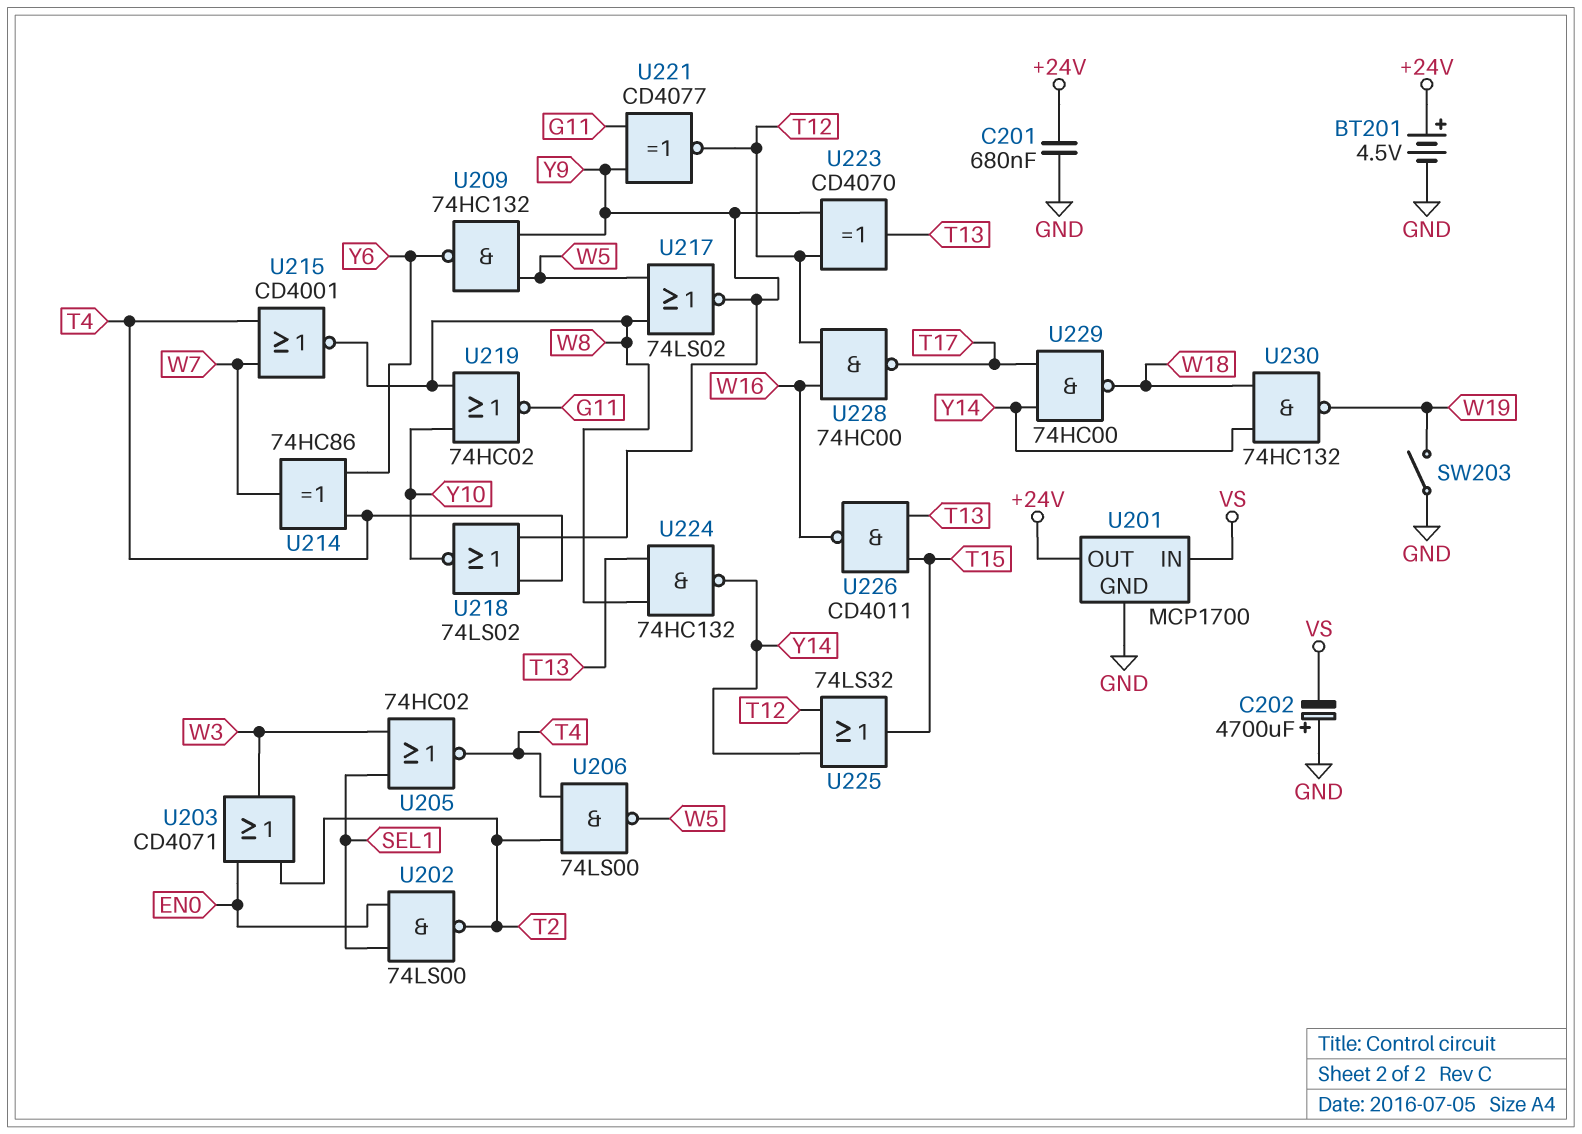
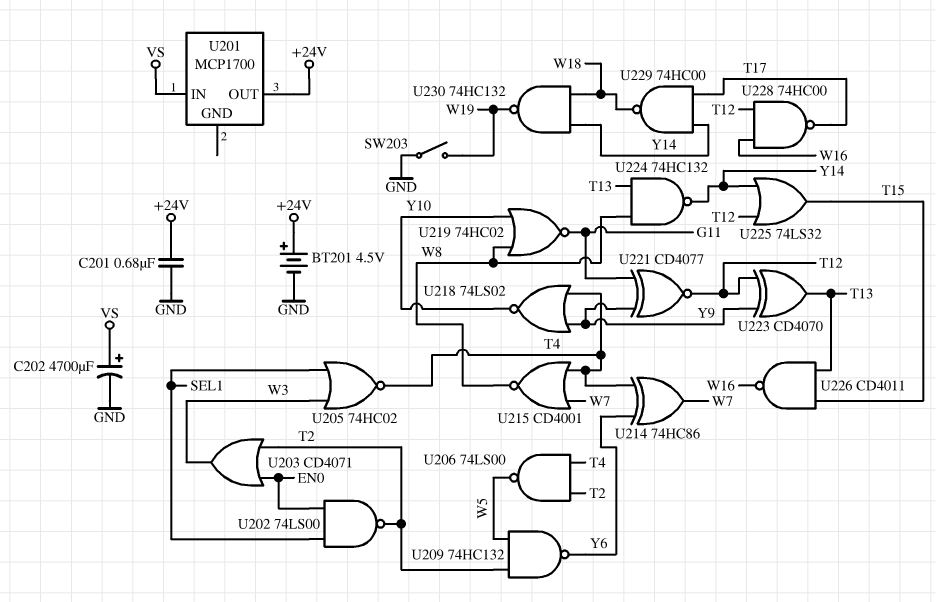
C202: 4700uF (plus GND, minus VS) -> 4700uF (plus VS, minus GND)
U201 pin GND: GND -> none
U209: NAND 74HC132 (in W5, in Y9, out Y6) -> NAND 74HC132 (in T2, in W5, out Y6)
U217: NOR 74LS02 (in W5, in W8, out Y9) -> none

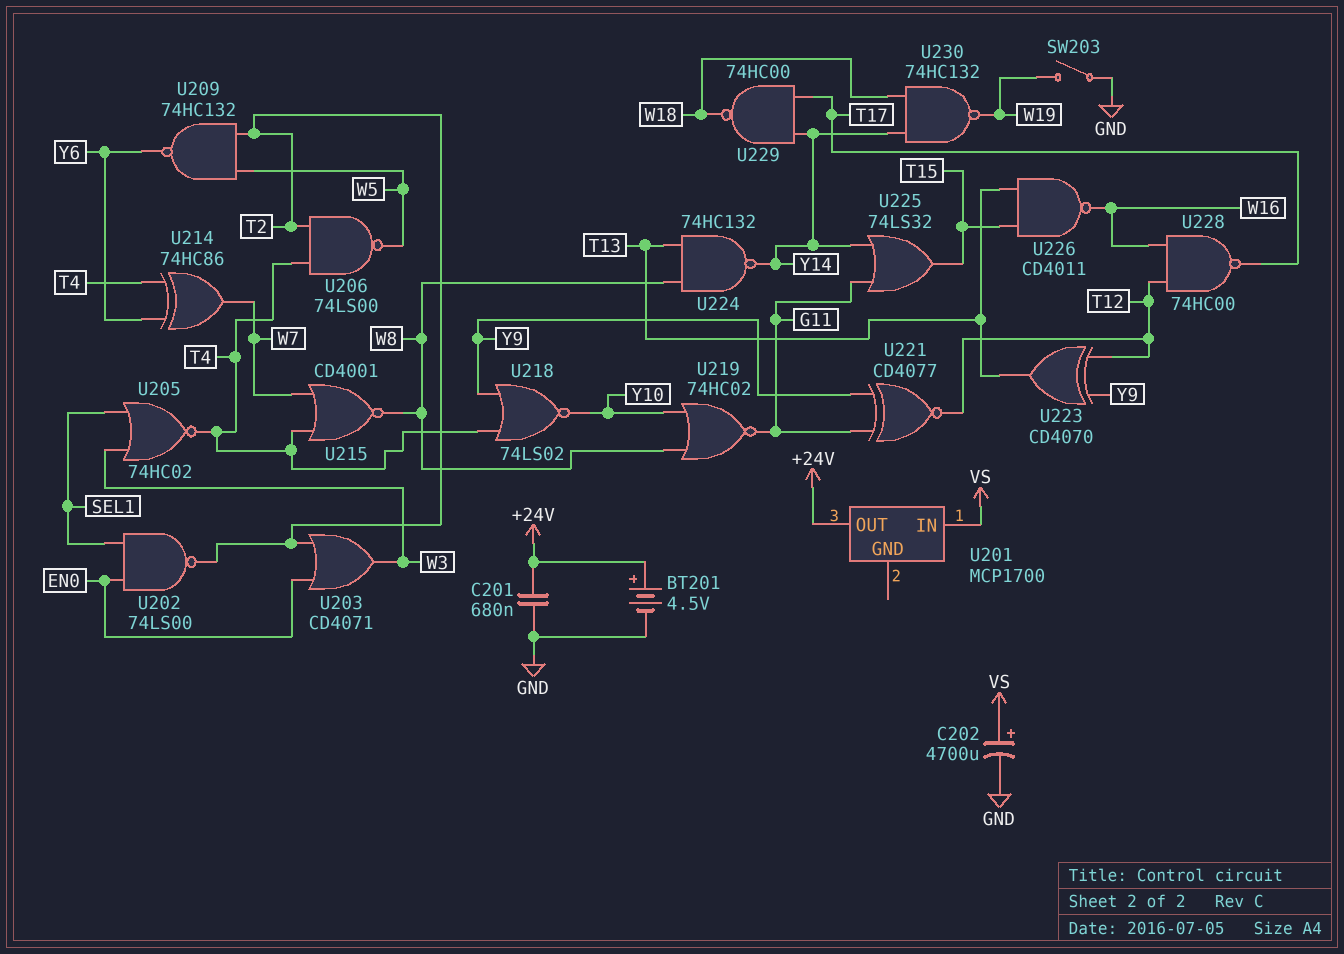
U225: OR 74LS32 (in T12, in Y14, out T15) -> OR 74LS32 (in G11, in Y14, out T15)

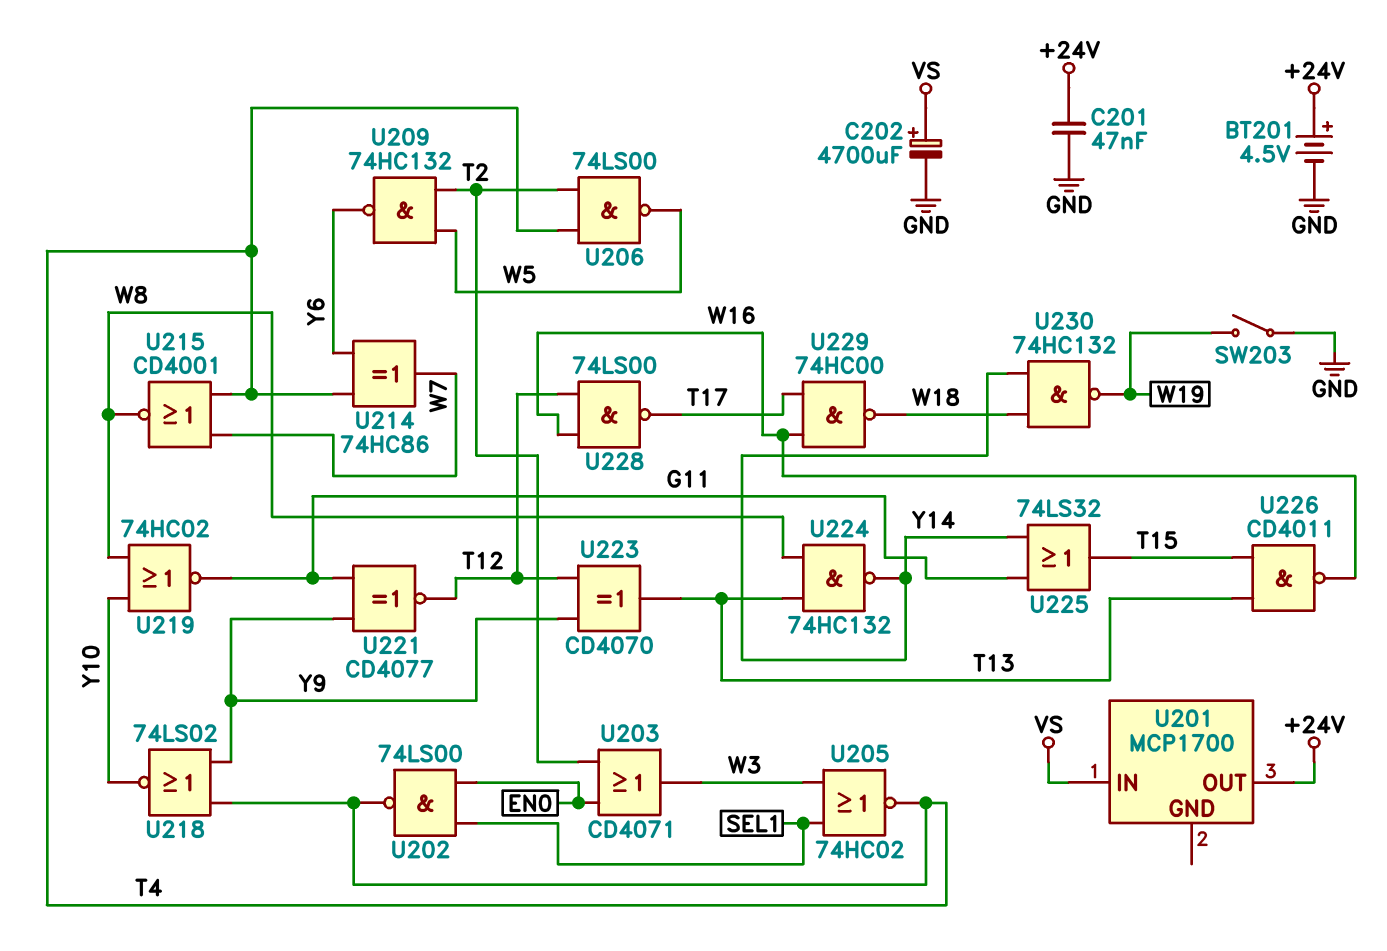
C201: 680nF (+24V, GND) -> 47nF (+24V, GND)
U202: NAND 74LS00 (in EN0, in SEL1, out T2) -> NAND 74LS00 (in EN0, in SEL1, out T4)
U228: NAND 74HC00 (in T12, in W16, out T17) -> NAND 74LS00 (in T12, in W16, out T17)
U229: NAND 74HC00 (in T17, in Y14, out W18) -> NAND 74HC00 (in T17, in W16, out W18)

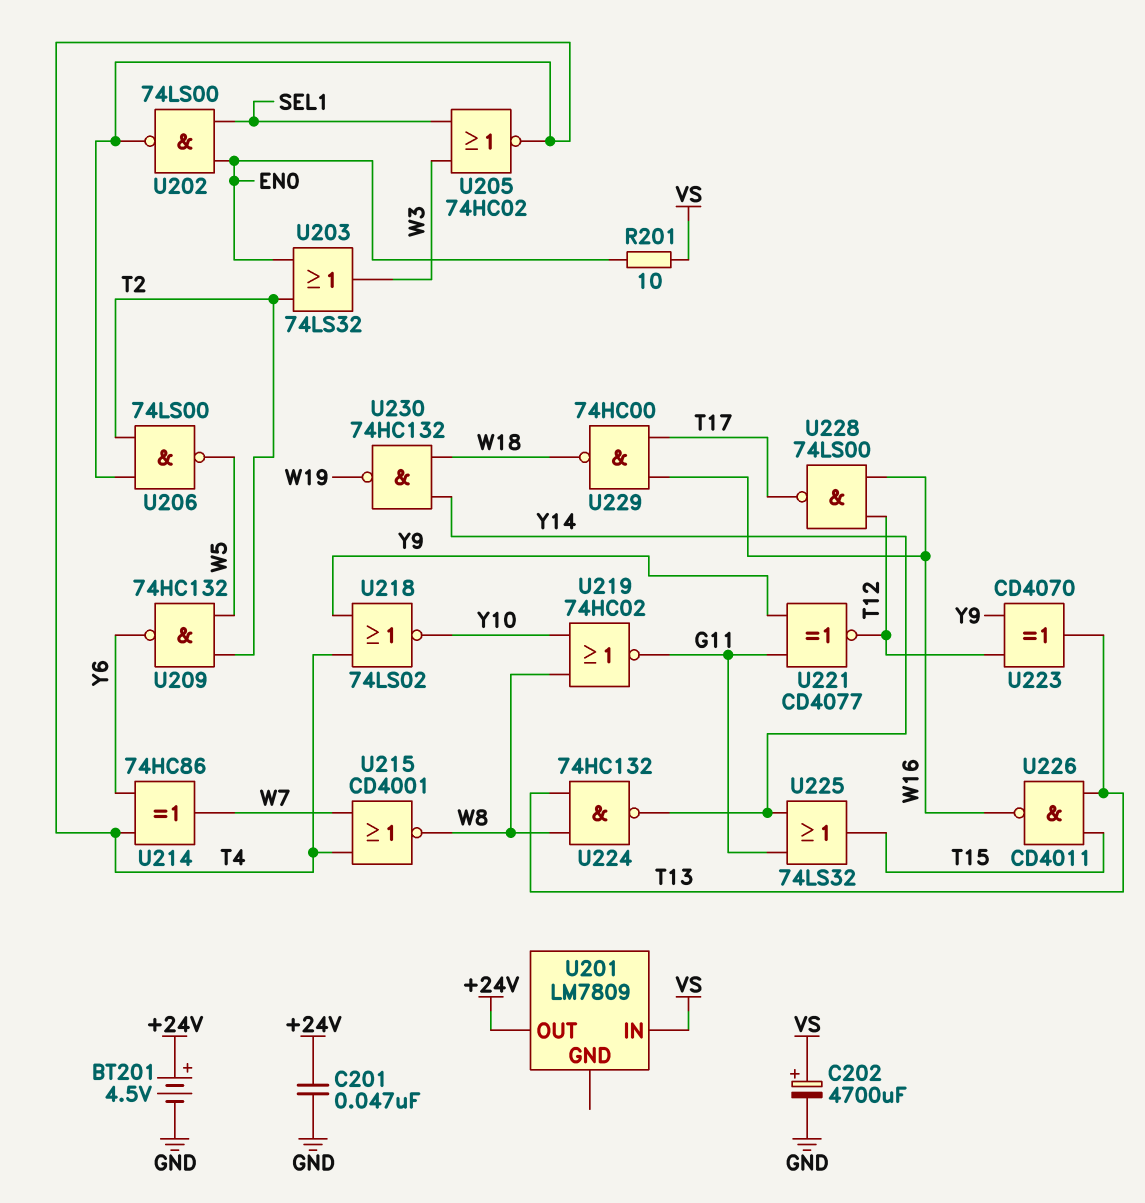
R201: none -> 10 (EN0, VS)
SW203: switch (GND, W19) -> none
U201: MCP1700 -> LM7809
U203: OR CD4071 (in EN0, in T2, out W3) -> OR 74LS32 (in EN0, in T2, out W3)

